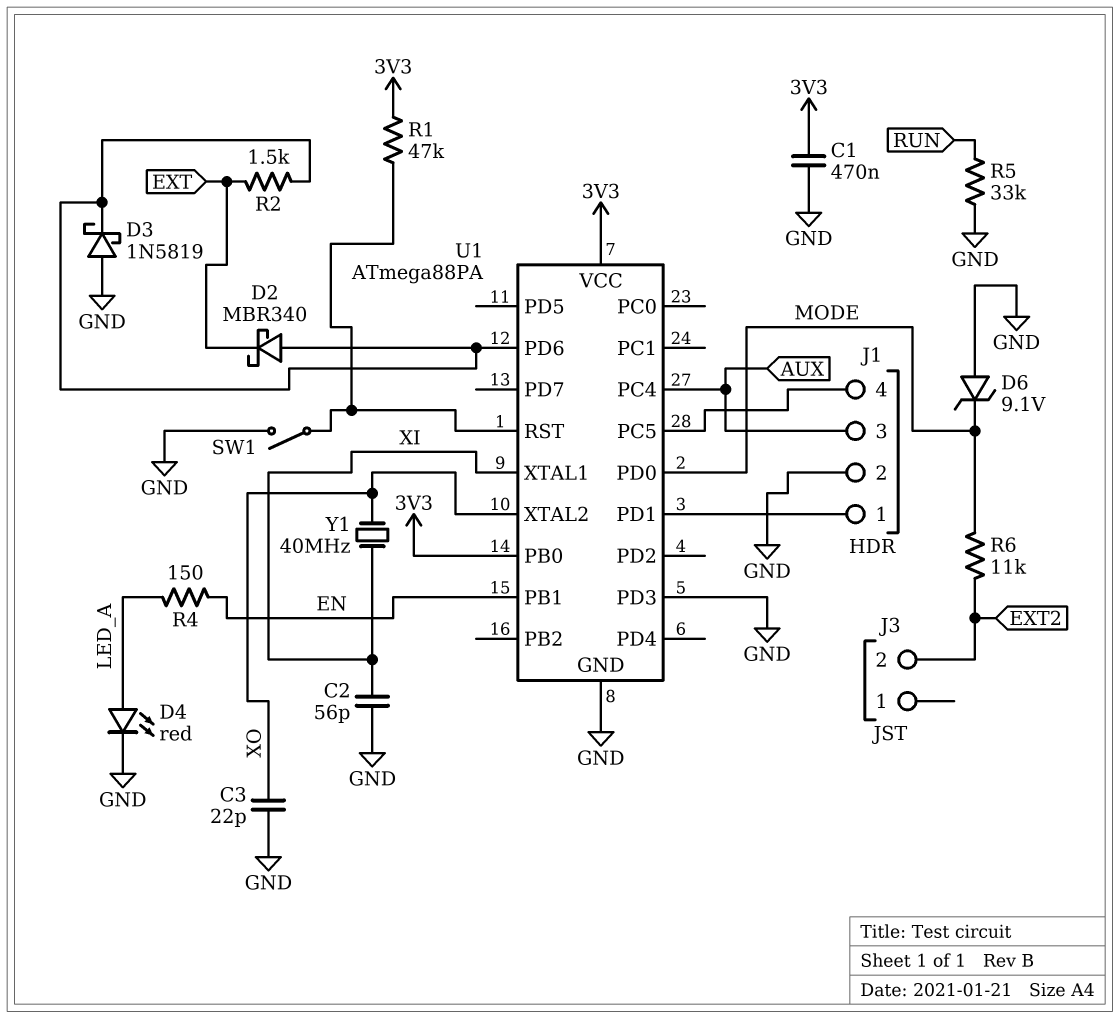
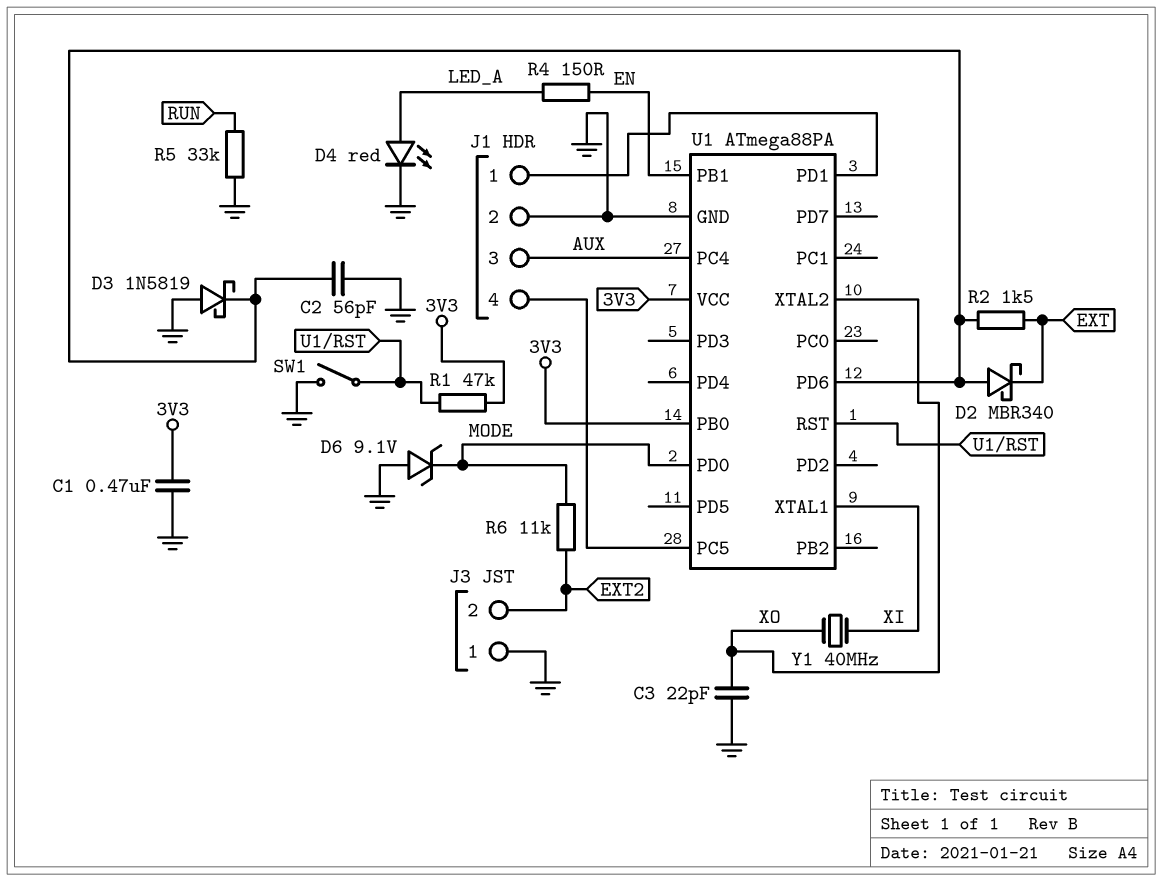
C2: 56pF (GND, XI) -> 56pF (GND, U1/PD6)
J3 pin 1: none -> GND
U1 pin PD3: GND -> none

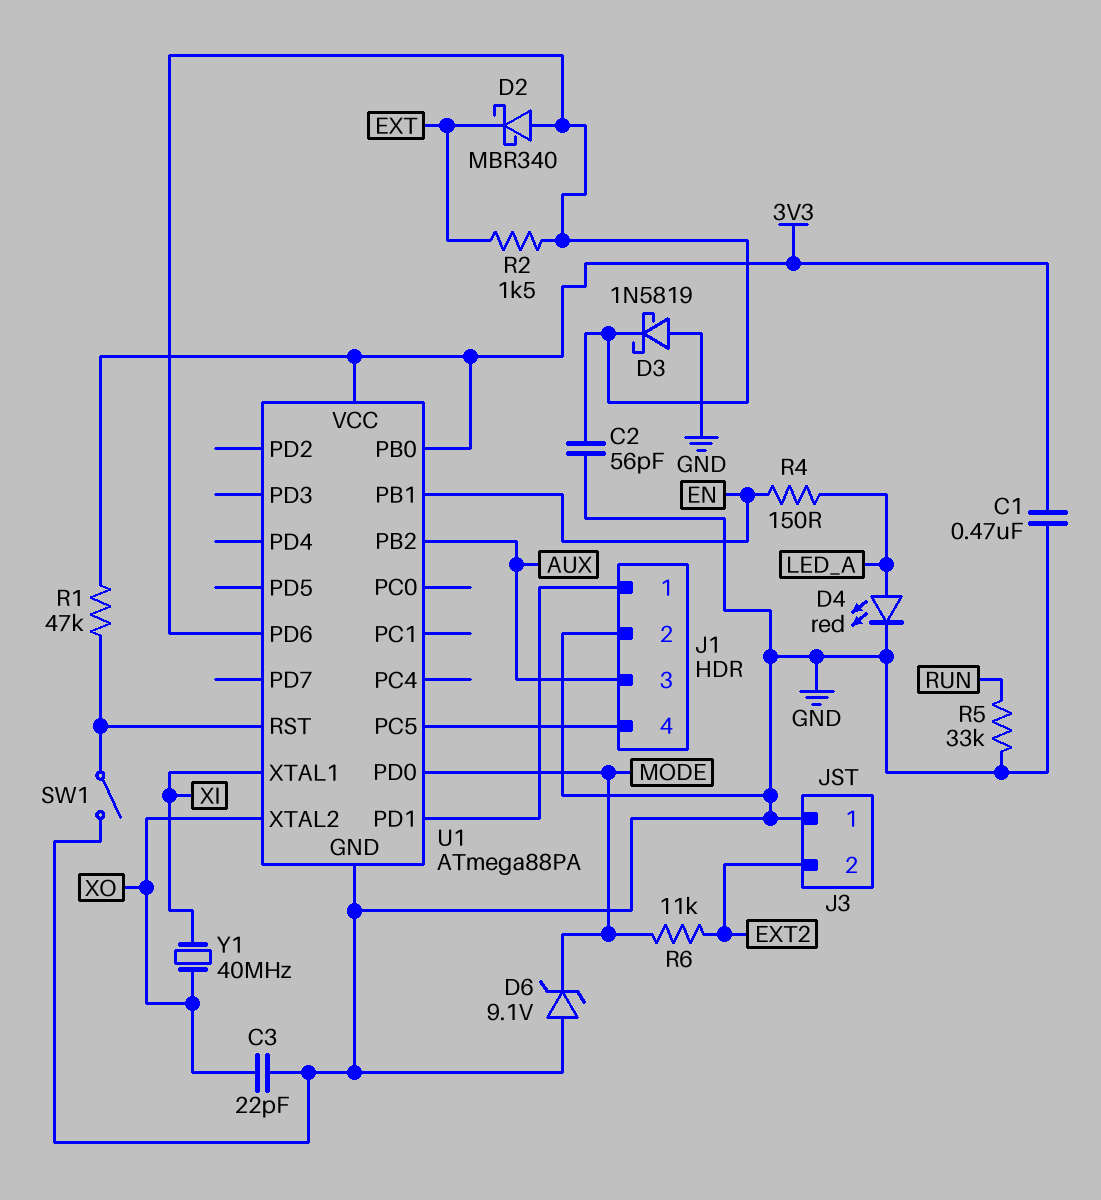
U1 pin PB2: none -> AUX
U1 pin PC4: AUX -> none

